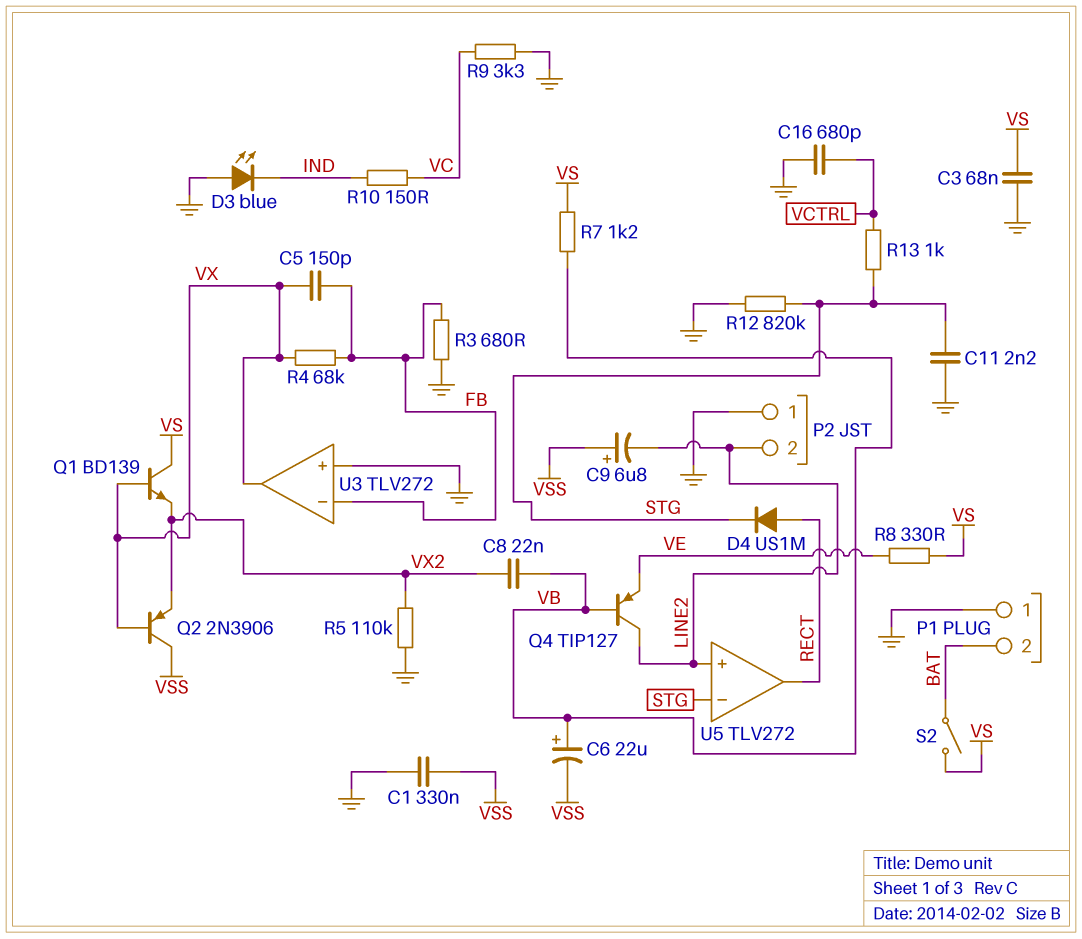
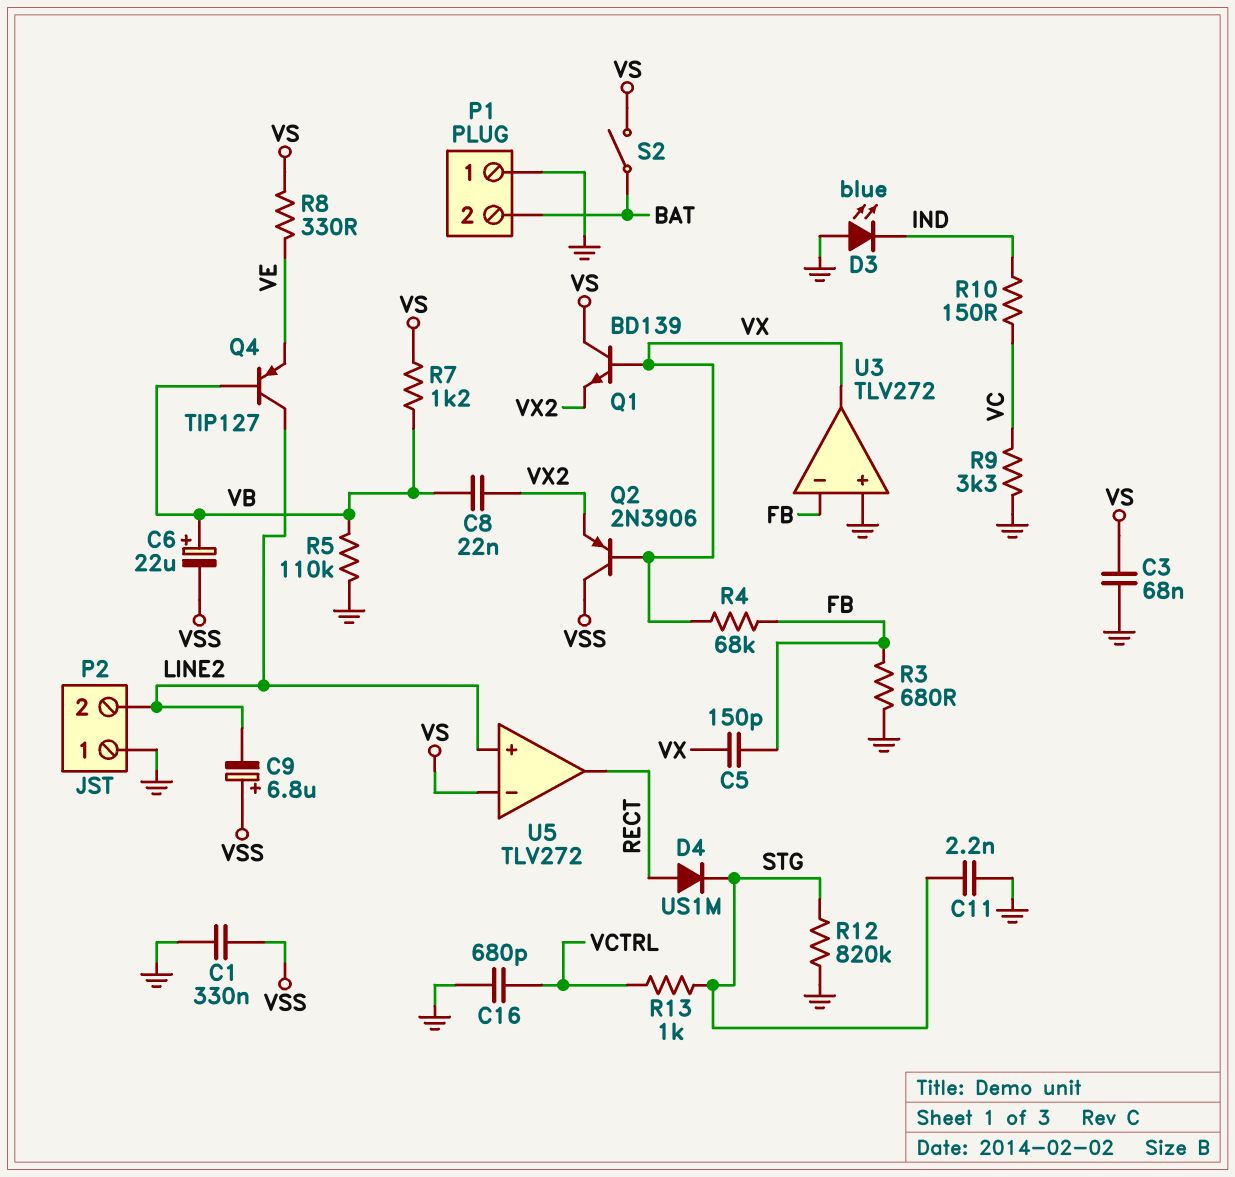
R5: 110k (GND, VX2) -> 110k (GND, VB)
U5 pin in-: STG -> VS

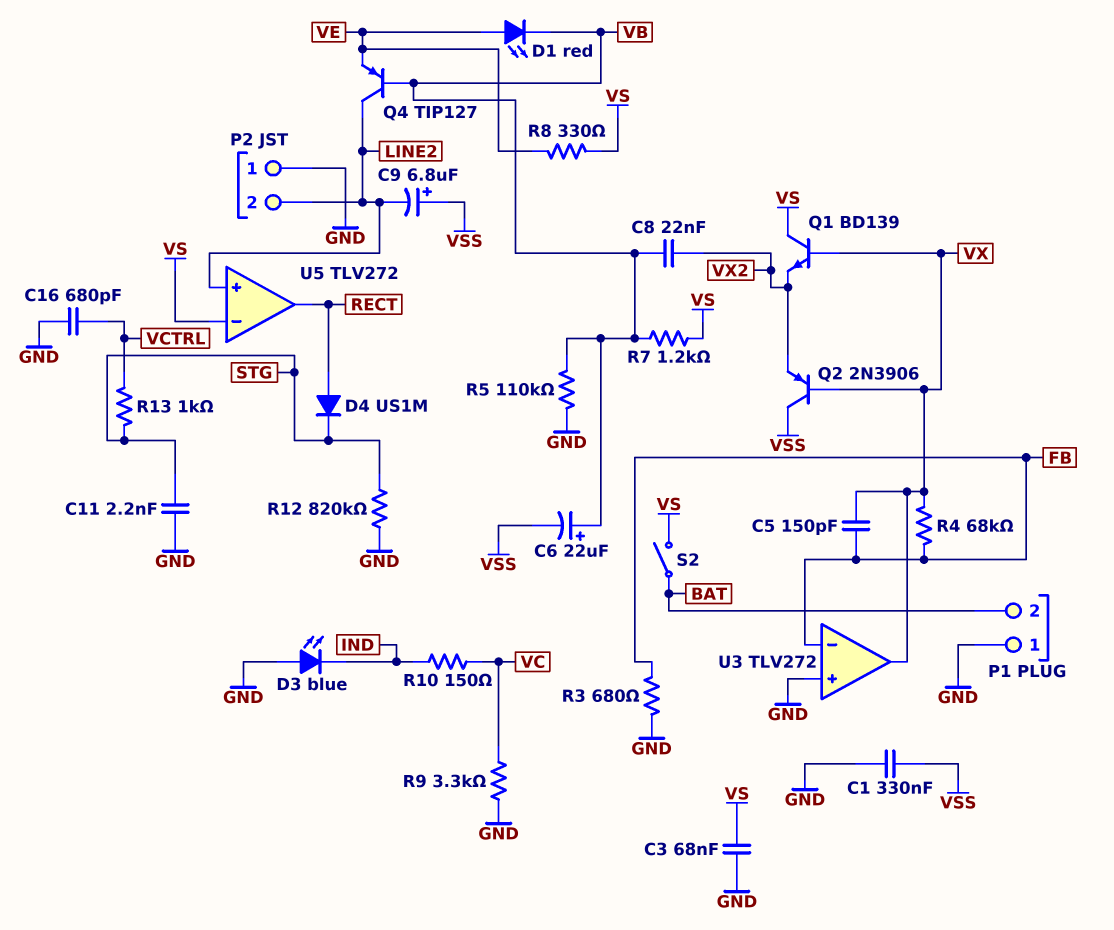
D1: none -> LED red (A VE, K VB)

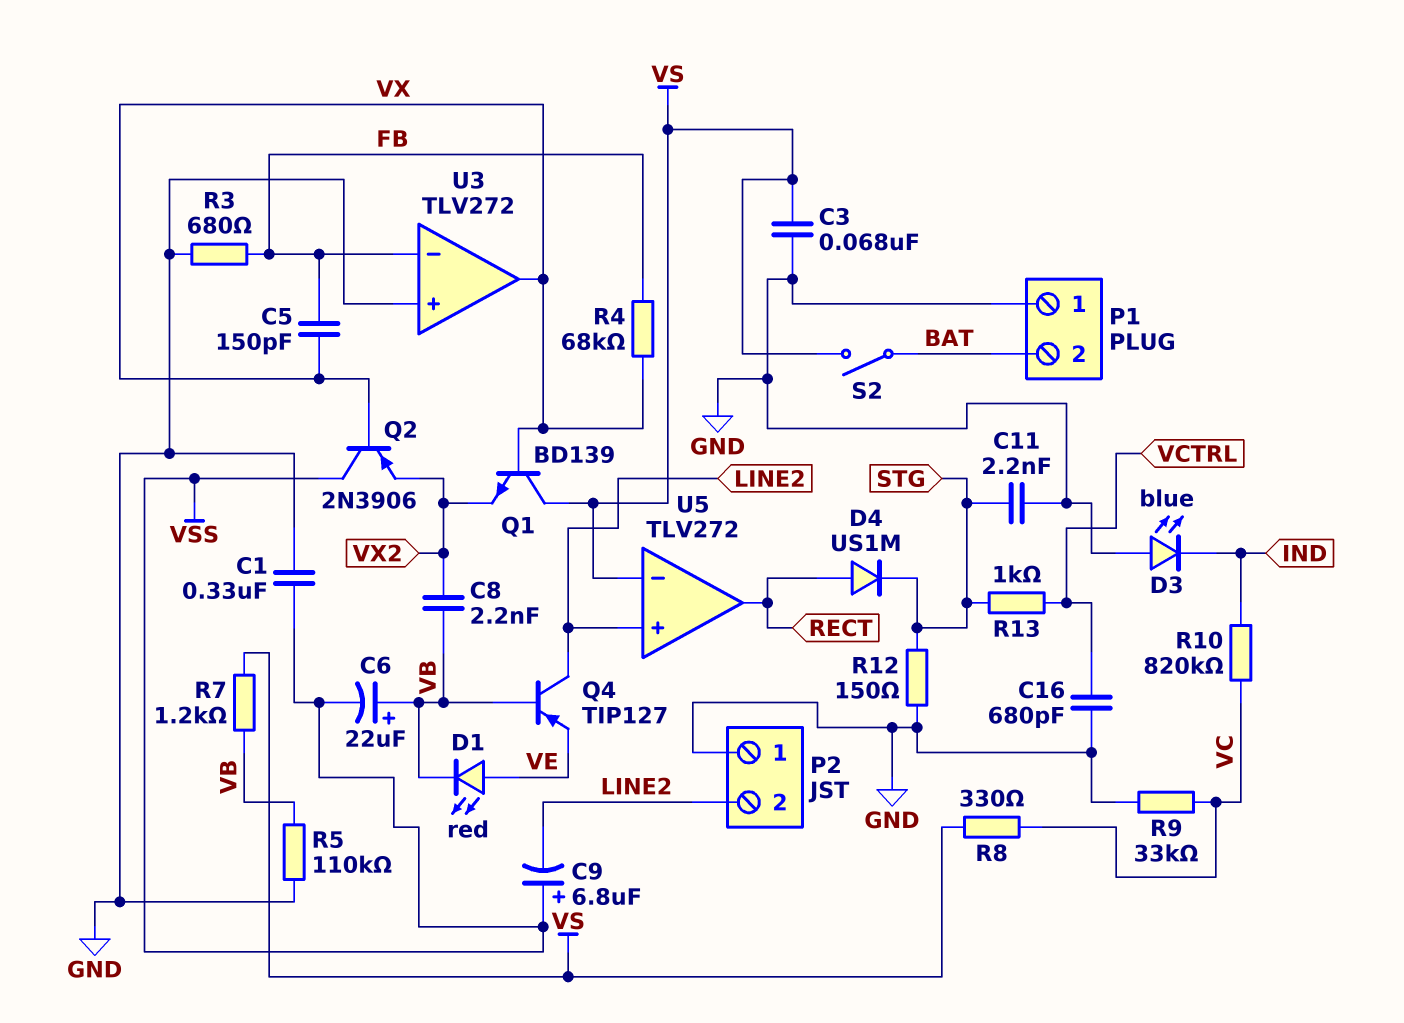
C8: 22nF (VB, VX2) -> 2.2nF (VB, VX2)
R8: 330 (VE, VS) -> 330 (VC, VS)
R9: 3.3k (GND, VC) -> 33k (GND, VC)
R10: 150 (IND, VC) -> 820k (IND, VC)
R12: 820k (GND, STG) -> 150 (GND, STG)

